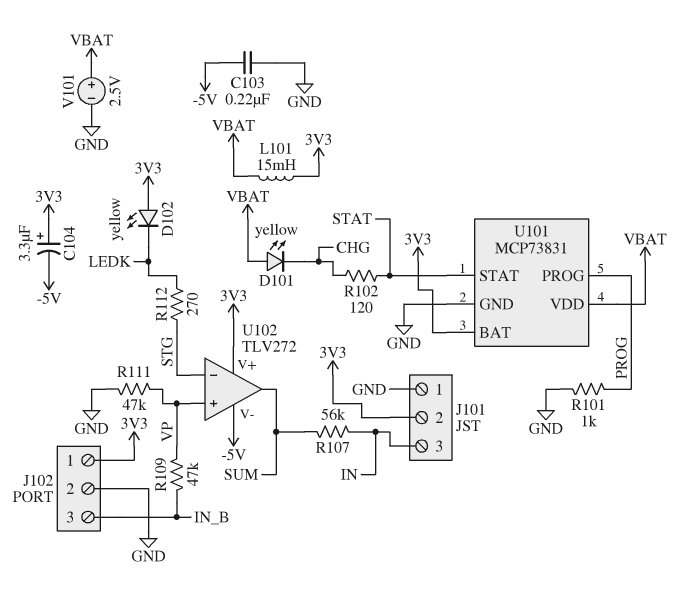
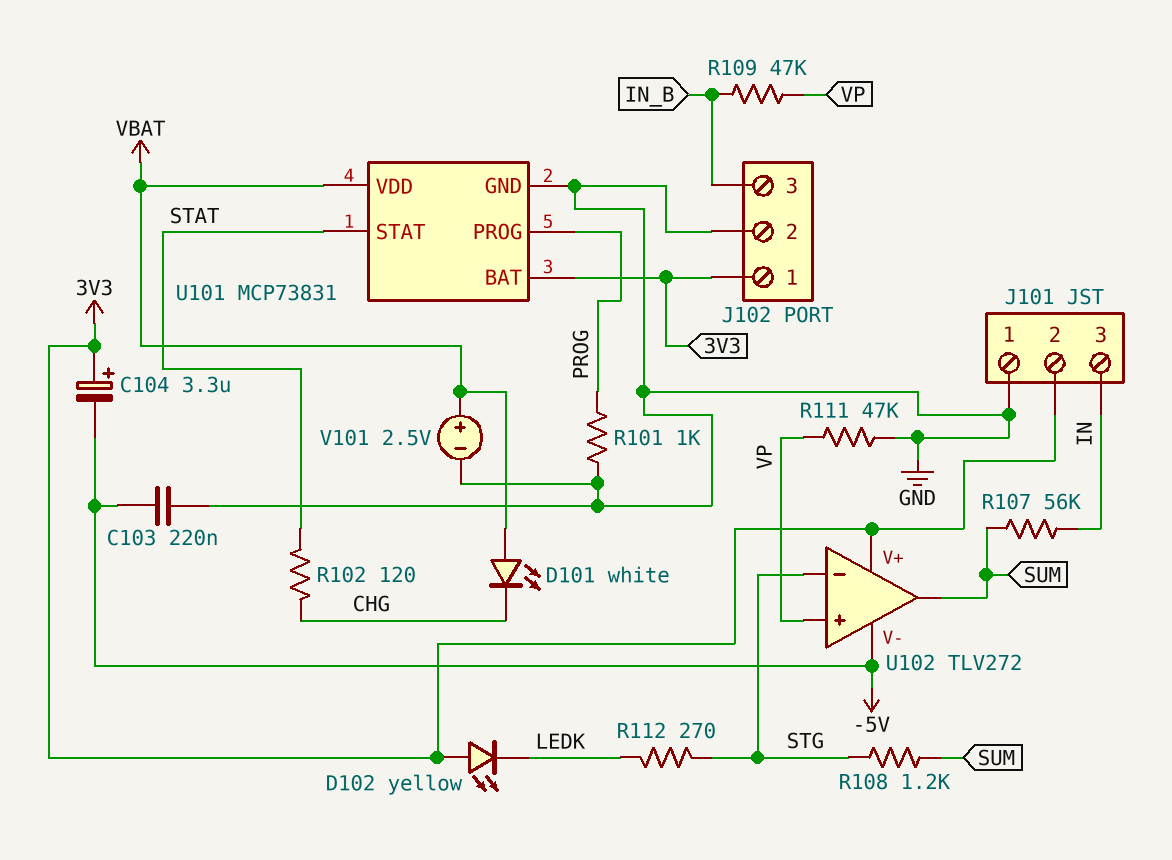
D101: LED yellow (A VBAT, K CHG) -> LED white (A VBAT, K CHG)
L101: 15mH (3V3, VBAT) -> none
R108: none -> 1.2k (STG, SUM)

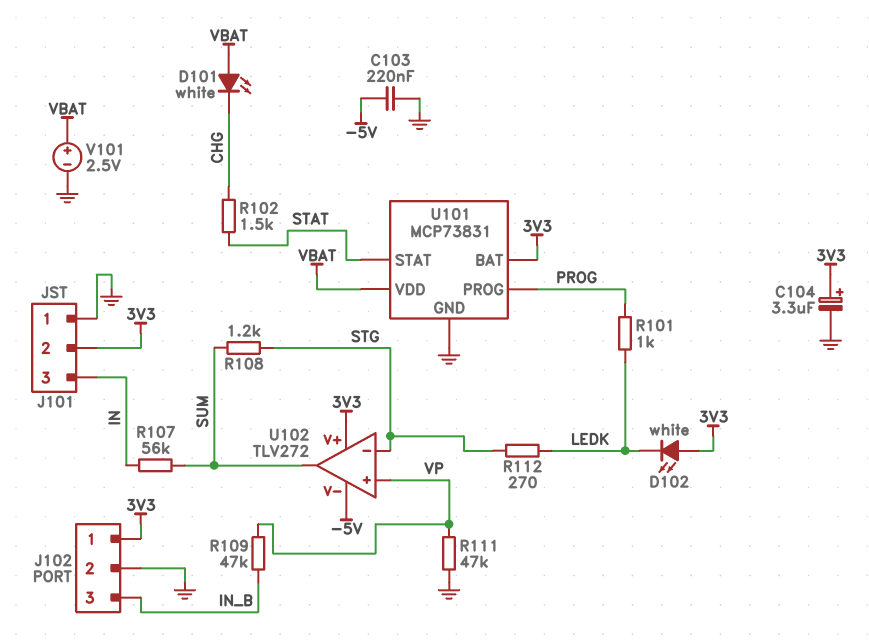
C104: 3.3uF (plus 3V3, minus -5V) -> 3.3uF (plus 3V3, minus GND)
D102: LED yellow (A 3V3, K LEDK) -> LED white (A 3V3, K LEDK)
R101: 1k (GND, PROG) -> 1k (LEDK, PROG)
R102: 120 (CHG, STAT) -> 1.5k (CHG, STAT)

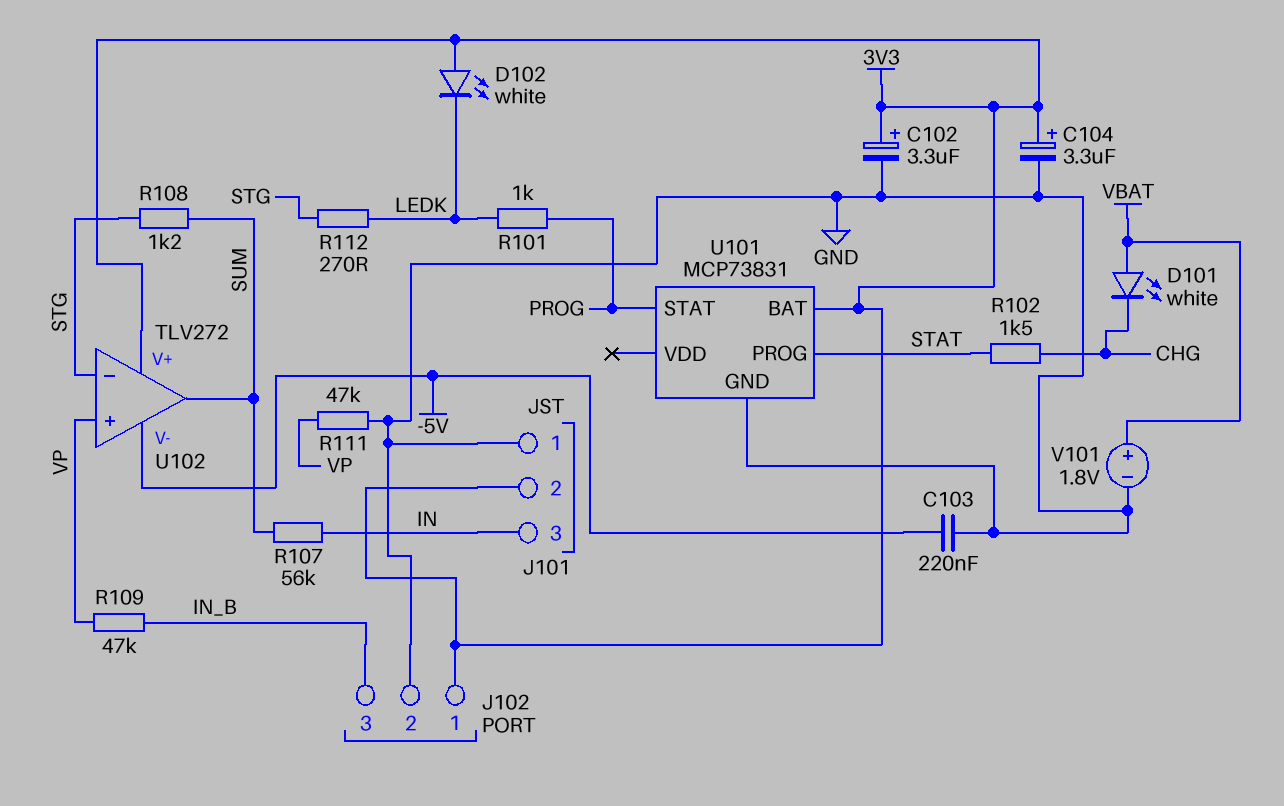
C102: none -> 3.3uF (plus 3V3, minus GND)
U101 pin PROG: PROG -> STAT
U101 pin STAT: STAT -> PROG
U101 pin VDD: VBAT -> none
V101: 2.5V (plus VBAT, minus GND) -> 1.8V (plus VBAT, minus GND)

